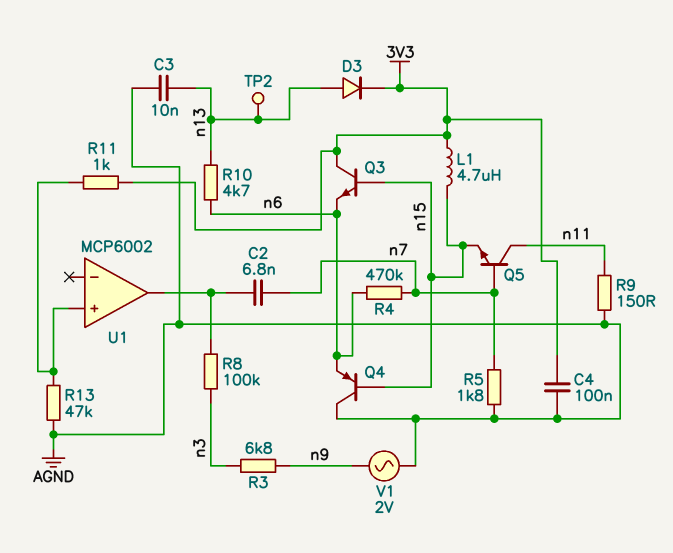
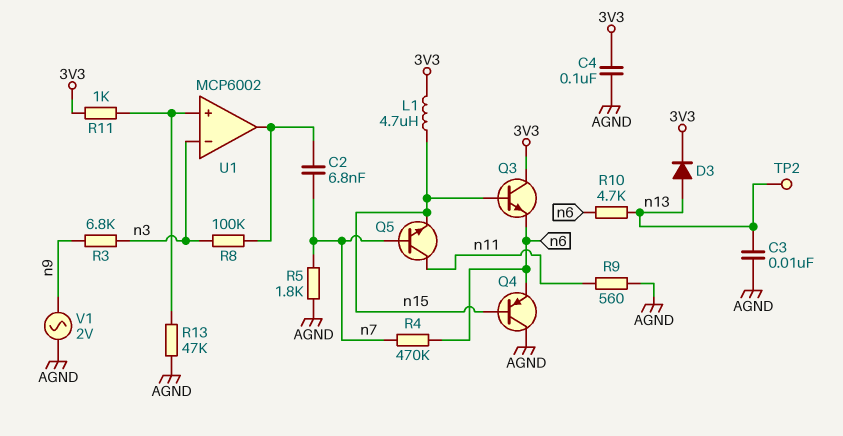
R9: 150 (AGND, n11) -> 560 (AGND, n11)
U1 pin in-: none -> n3

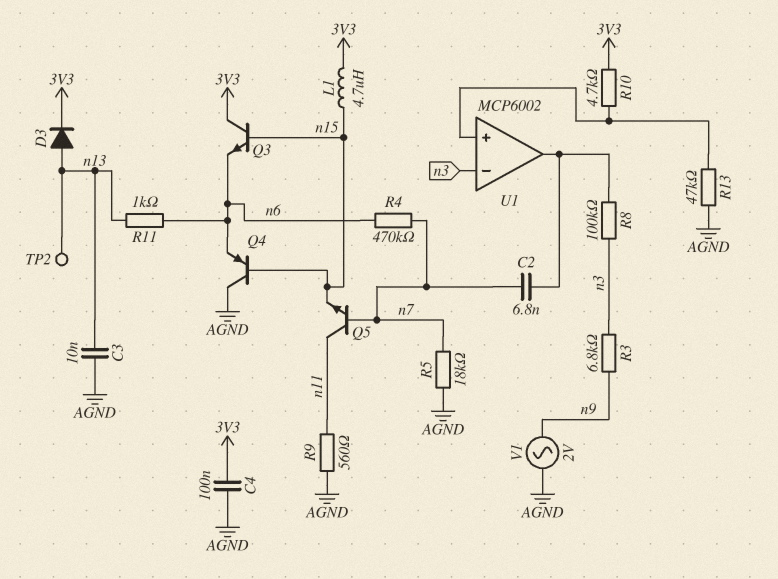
R5: 1.8k (AGND, n7) -> 18k (AGND, n7)
R10: 4.7k (n6, n13) -> 4.7k (3V3, U1/in+)
R11: 1k (3V3, U1/in+) -> 1k (n6, n13)

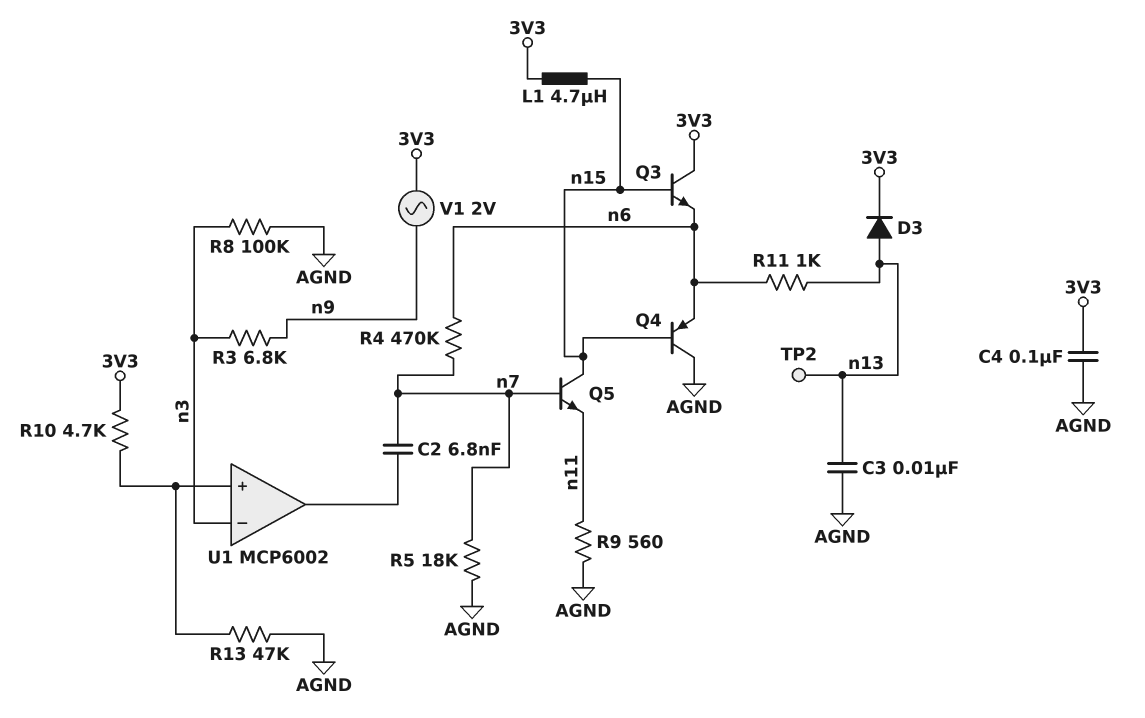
Q5: NPN (B n7, C n11, E n15) -> NPN (B n7, C n15, E n11)
R8: 100k (U1/out, n3) -> 100k (AGND, n3)
V1: AC 2V (AGND, n9) -> AC 2V (3V3, n9)

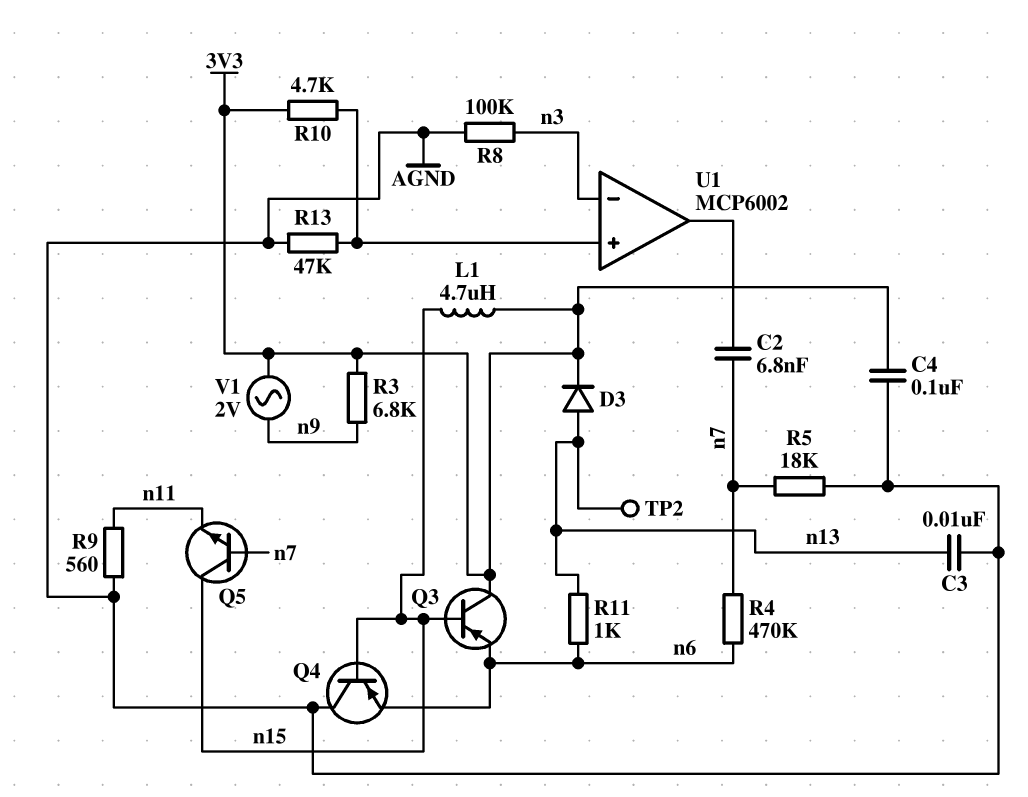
Q3: NPN (B n15, C 3V3, E n6) -> PNP (B n15, C 3V3, E n6)
R3: 6.8k (n3, n9) -> 6.8k (3V3, n9)

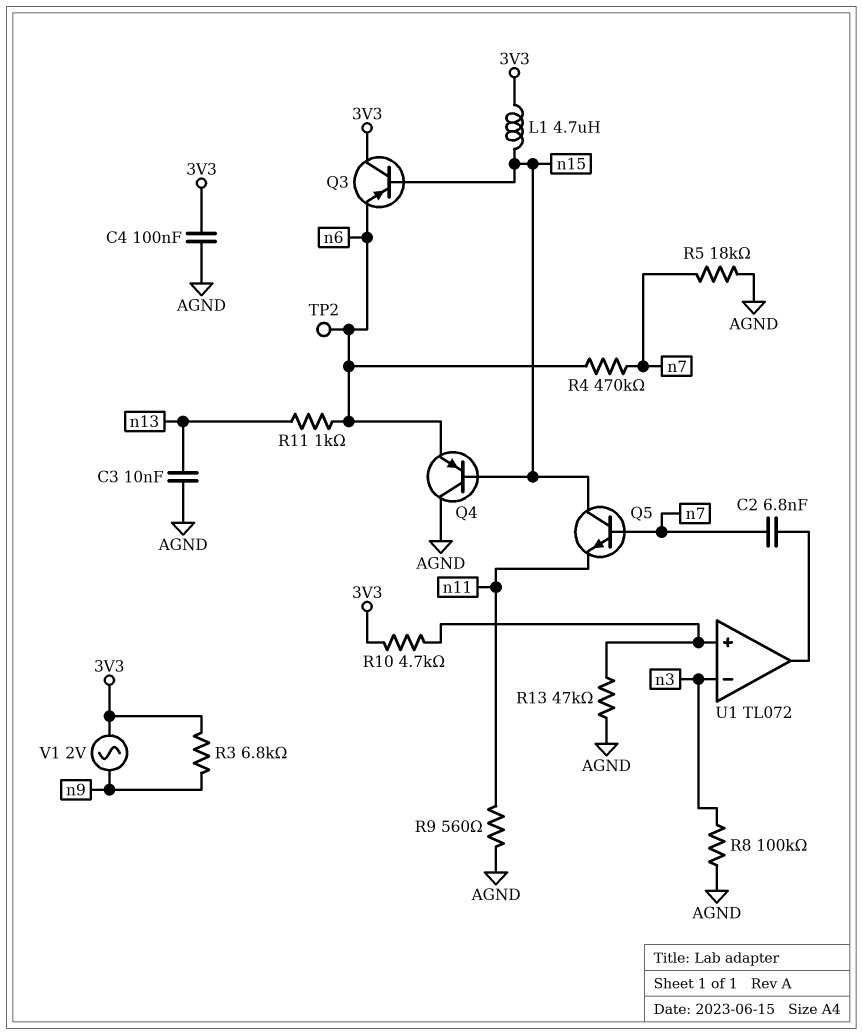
D3: diode (A n13, K 3V3) -> none
TP2: test point (n13) -> test point (n6)
U1: MCP6002 -> TL072

